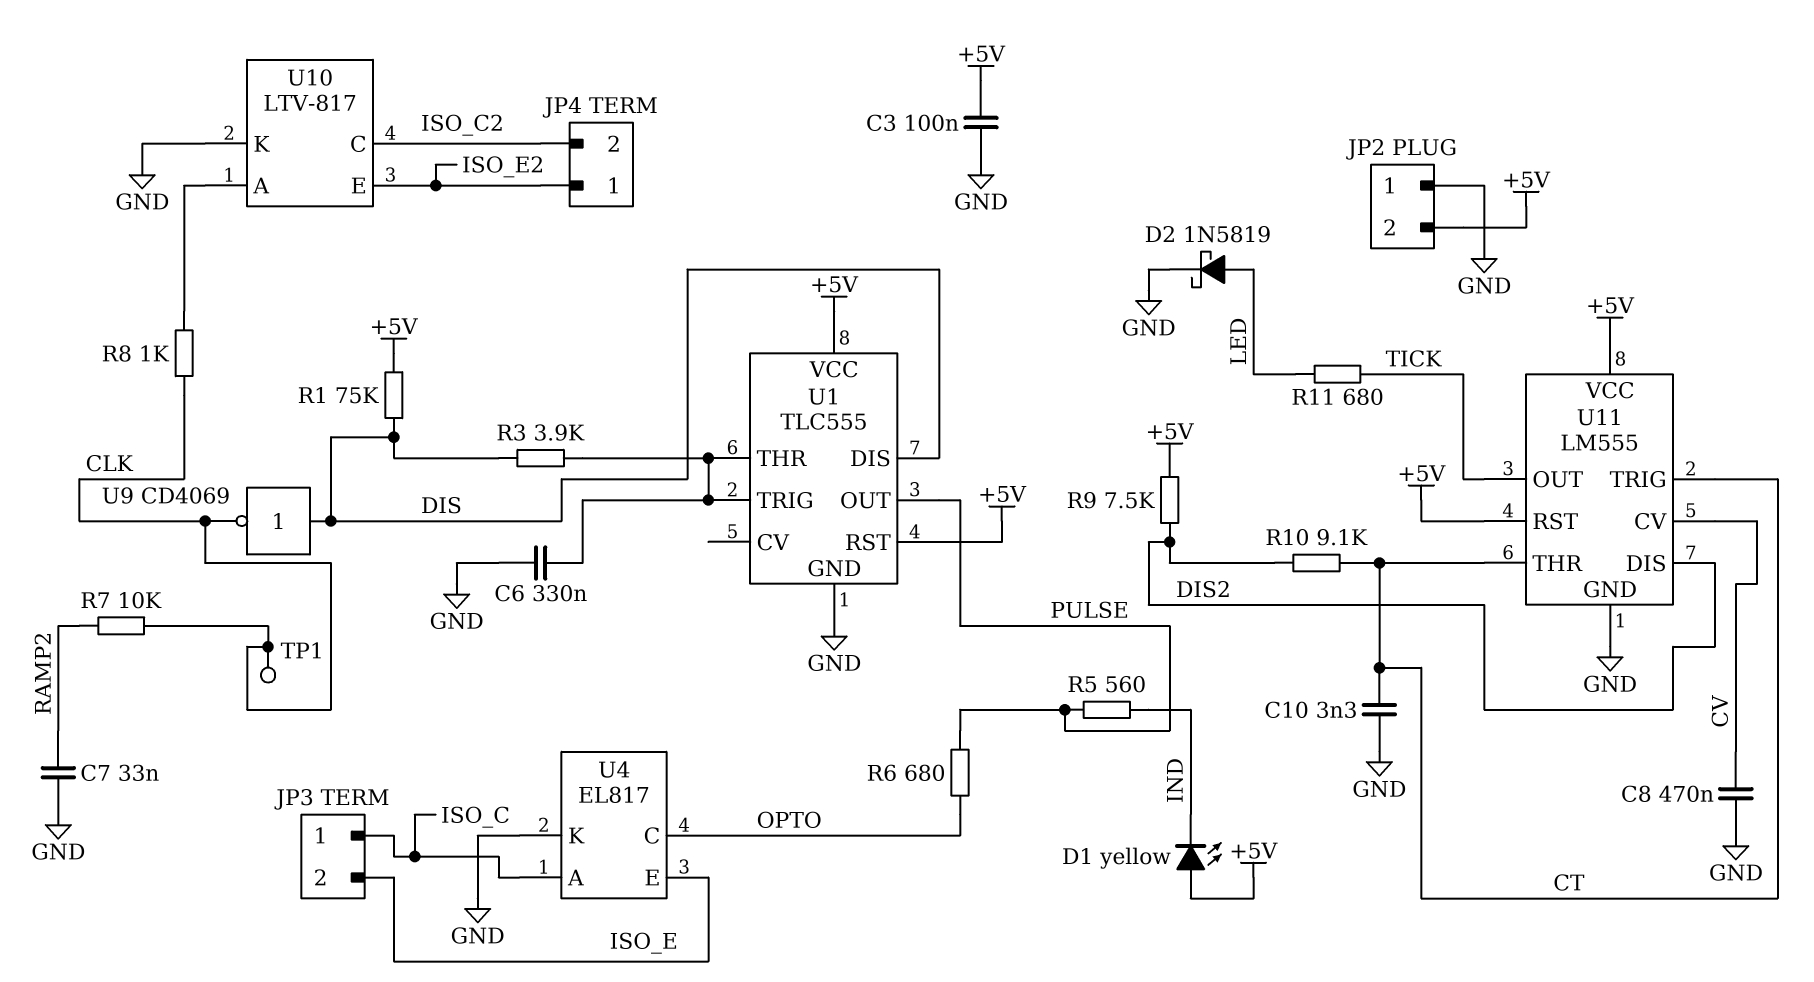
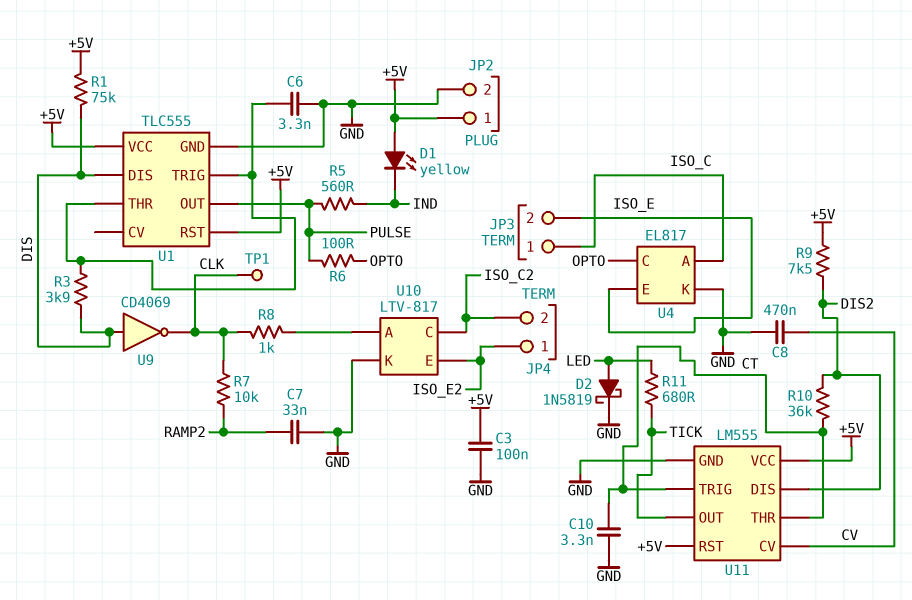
C6: 330nF (GND, U1/THR) -> 3.3nF (GND, U1/THR)
JP2 pin 1: GND -> +5V
JP2 pin 2: +5V -> GND
R6: 680 (OPTO, PULSE) -> 100 (OPTO, PULSE)
R10: 9.1k (CT, DIS2) -> 36k (CT, DIS2)

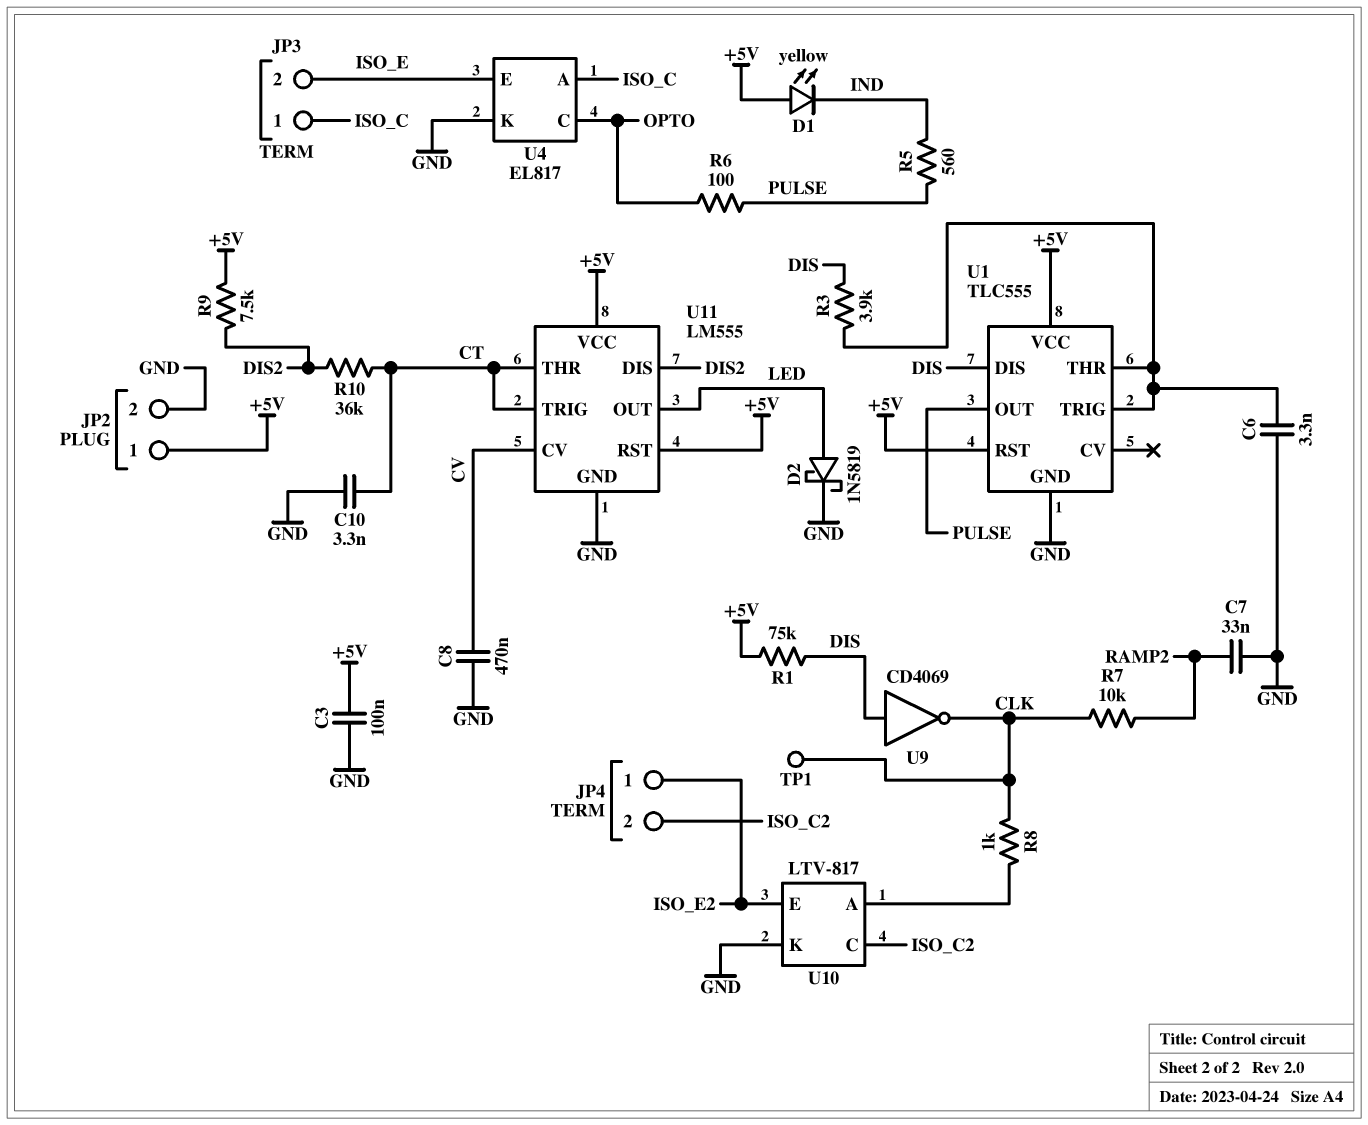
R11: 680 (LED, TICK) -> none
U11 pin OUT: TICK -> LED

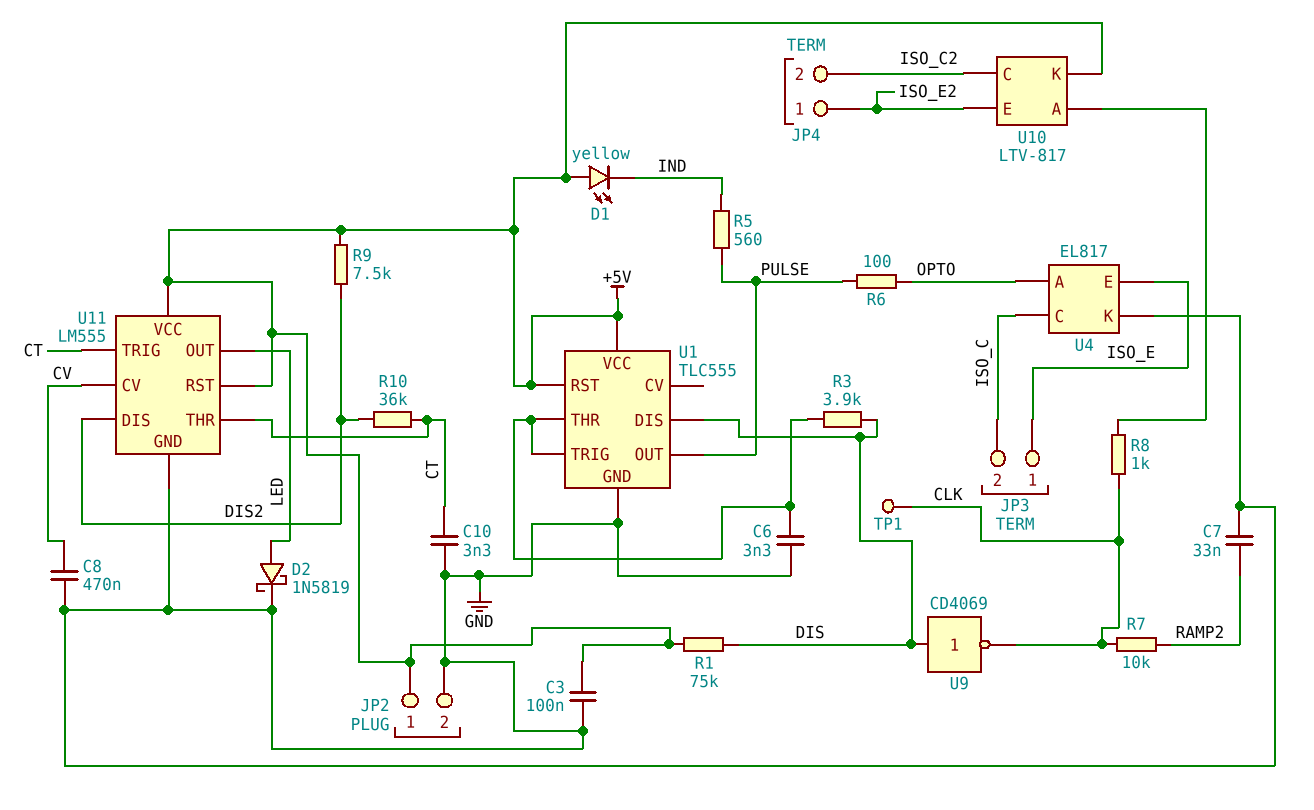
JP3 pin 1: ISO_C -> ISO_E
JP3 pin 2: ISO_E -> ISO_C
U4 pin A: ISO_C -> OPTO
U4 pin C: OPTO -> ISO_C
U10 pin K: GND -> +5V

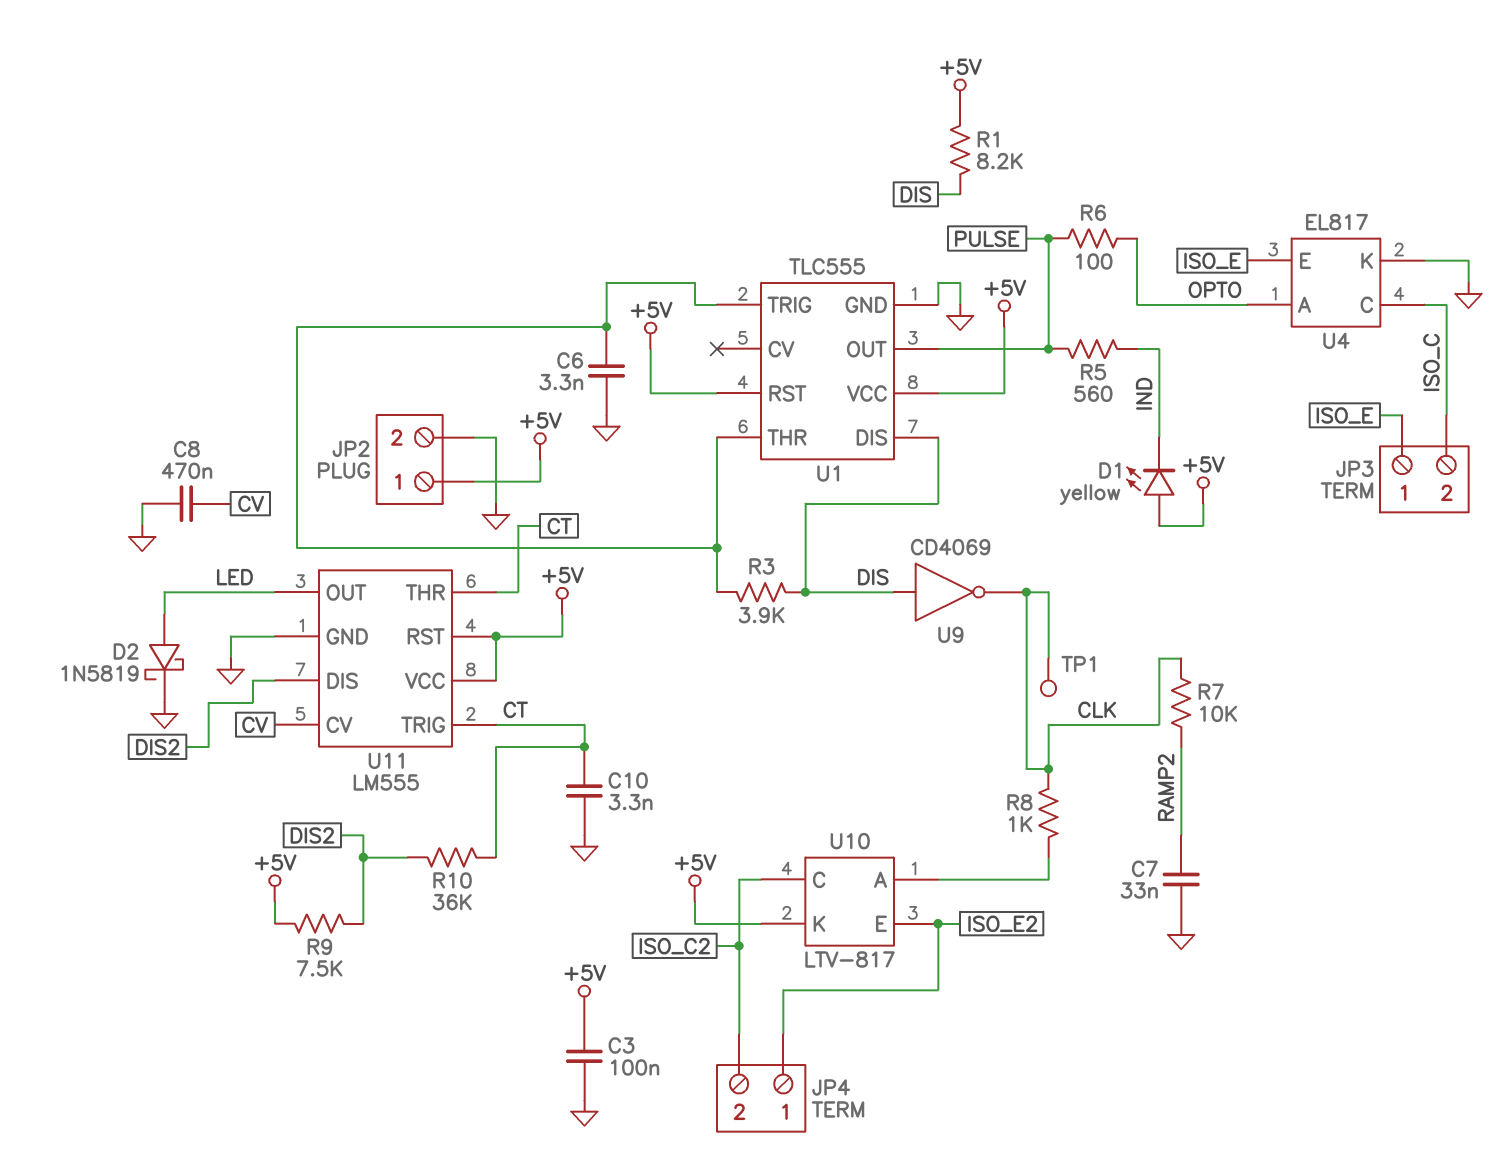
R1: 75k (+5V, DIS) -> 8.2k (+5V, DIS)

